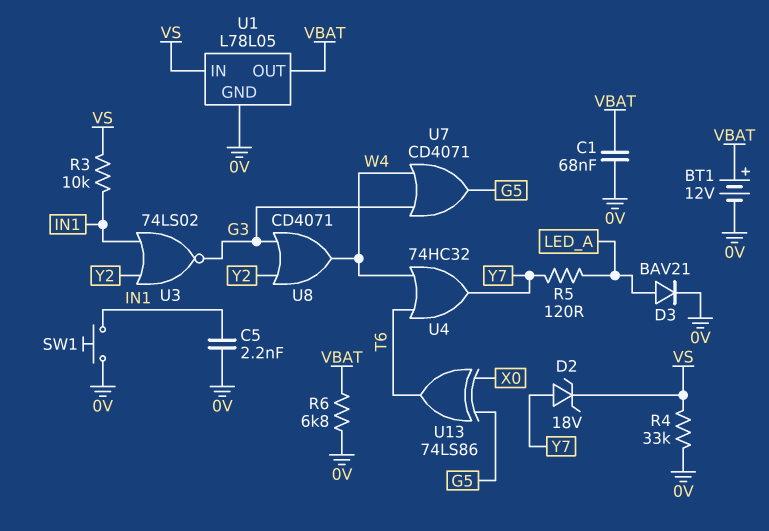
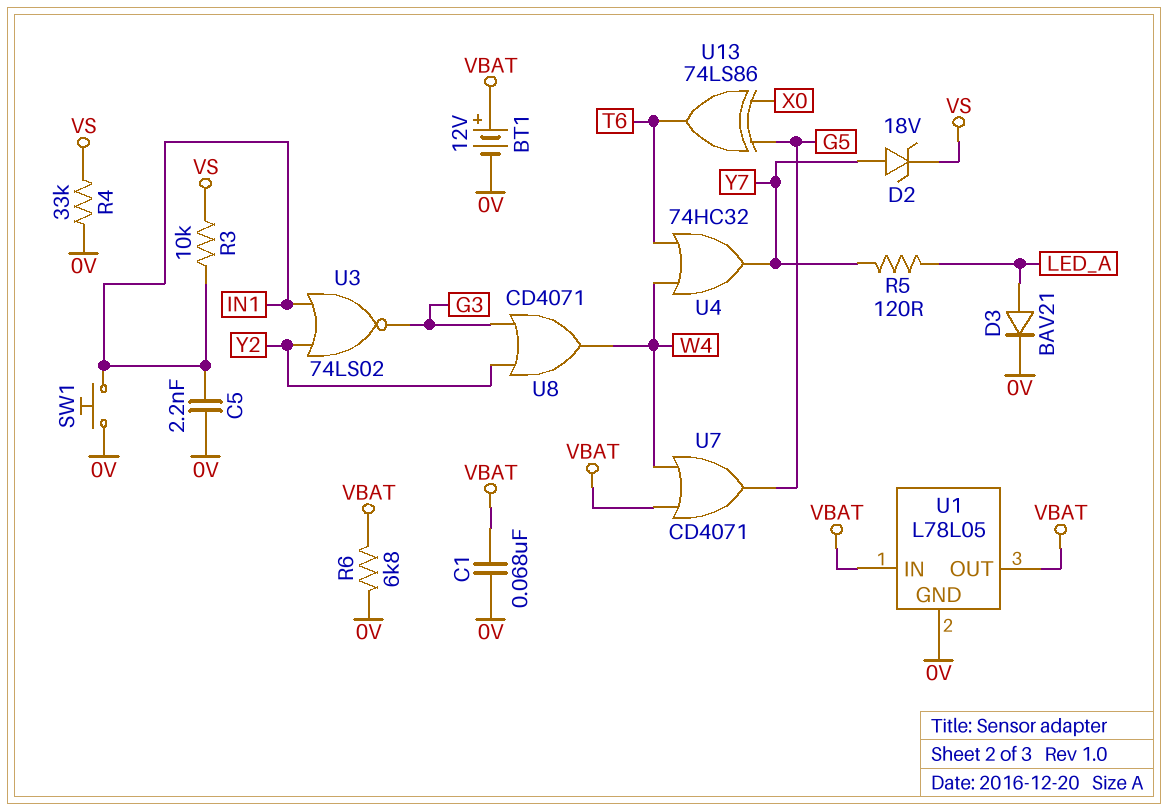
U1 pin IN: VS -> VBAT
U7: OR CD4071 (in G3, in W4, out G5) -> OR CD4071 (in VBAT, in W4, out G5)

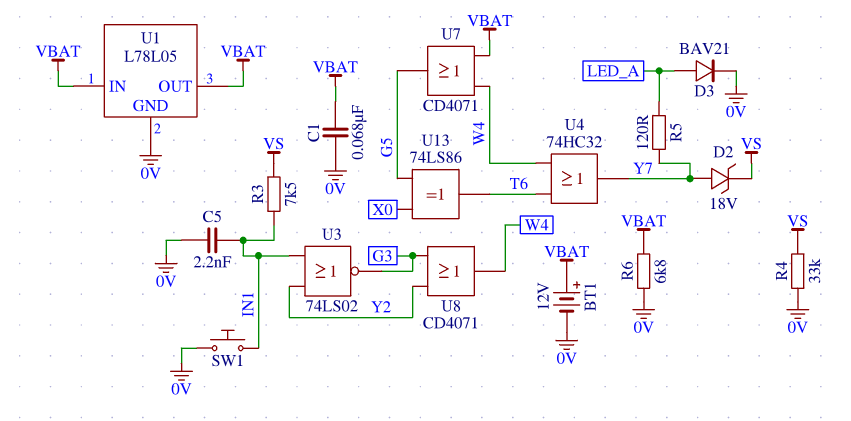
R3: 10k (IN1, VS) -> 7.5k (IN1, VS)

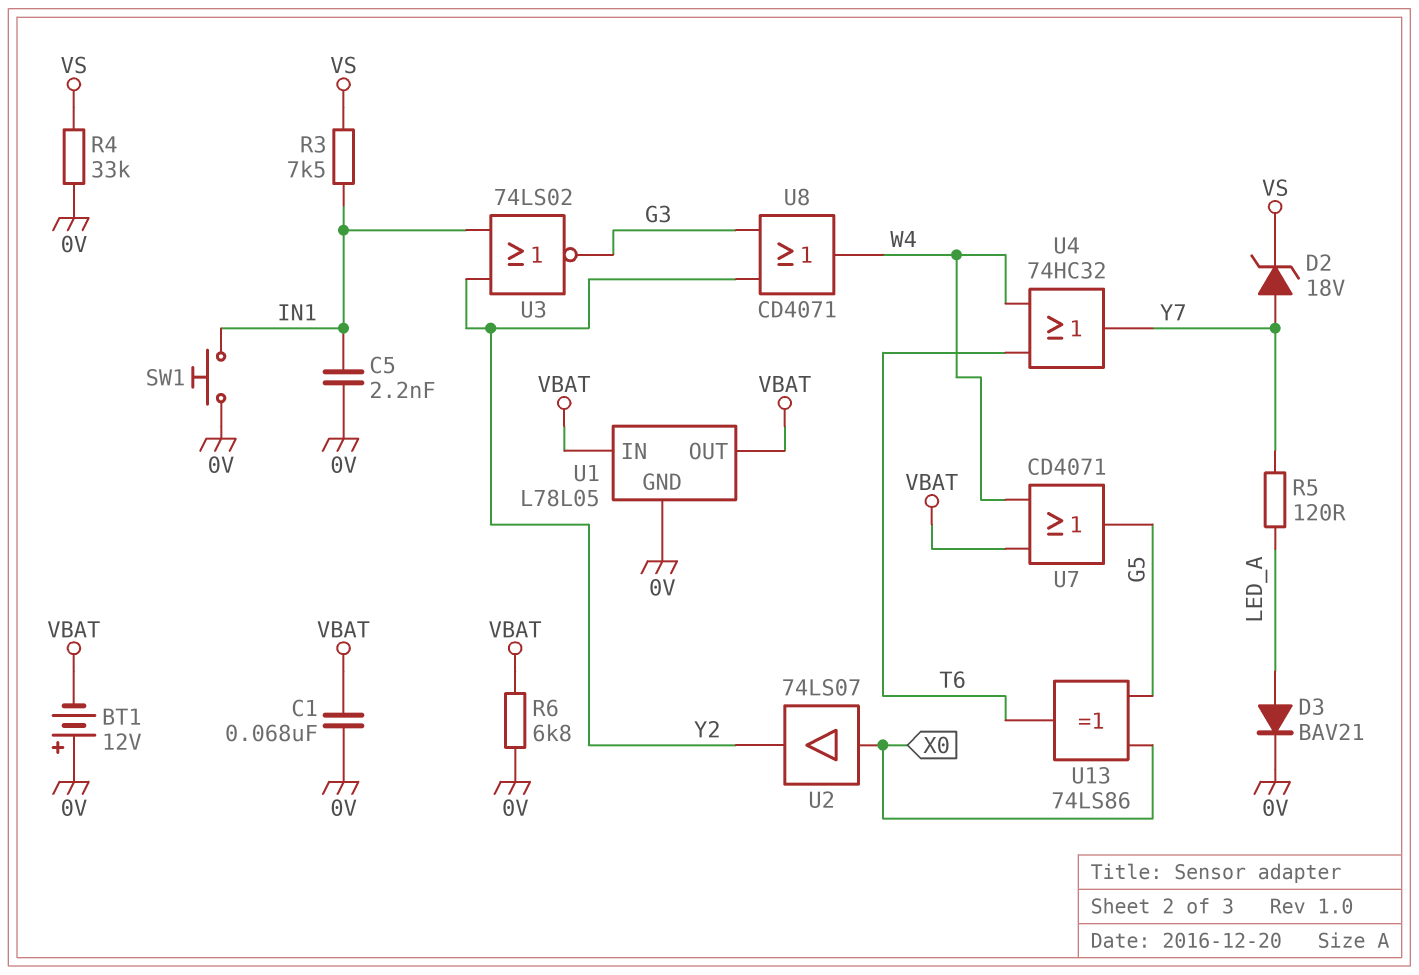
BT1: 12V (plus VBAT, minus 0V) -> 12V (plus 0V, minus VBAT)
U2: none -> buffer 74LS07 (in X0, out Y2)

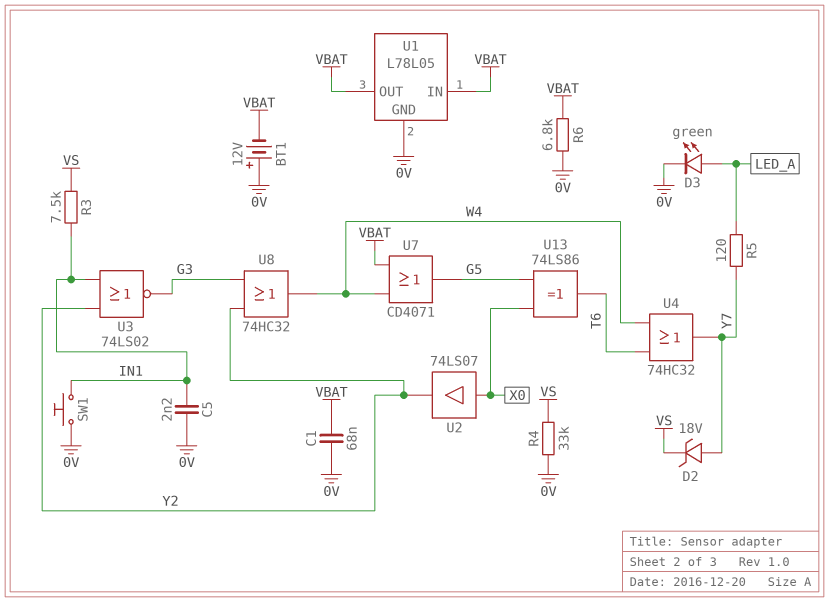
D3: diode BAV21 (A LED_A, K 0V) -> LED green (A LED_A, K 0V)
U8: OR CD4071 (in G3, in Y2, out W4) -> OR 74HC32 (in G3, in Y2, out W4)

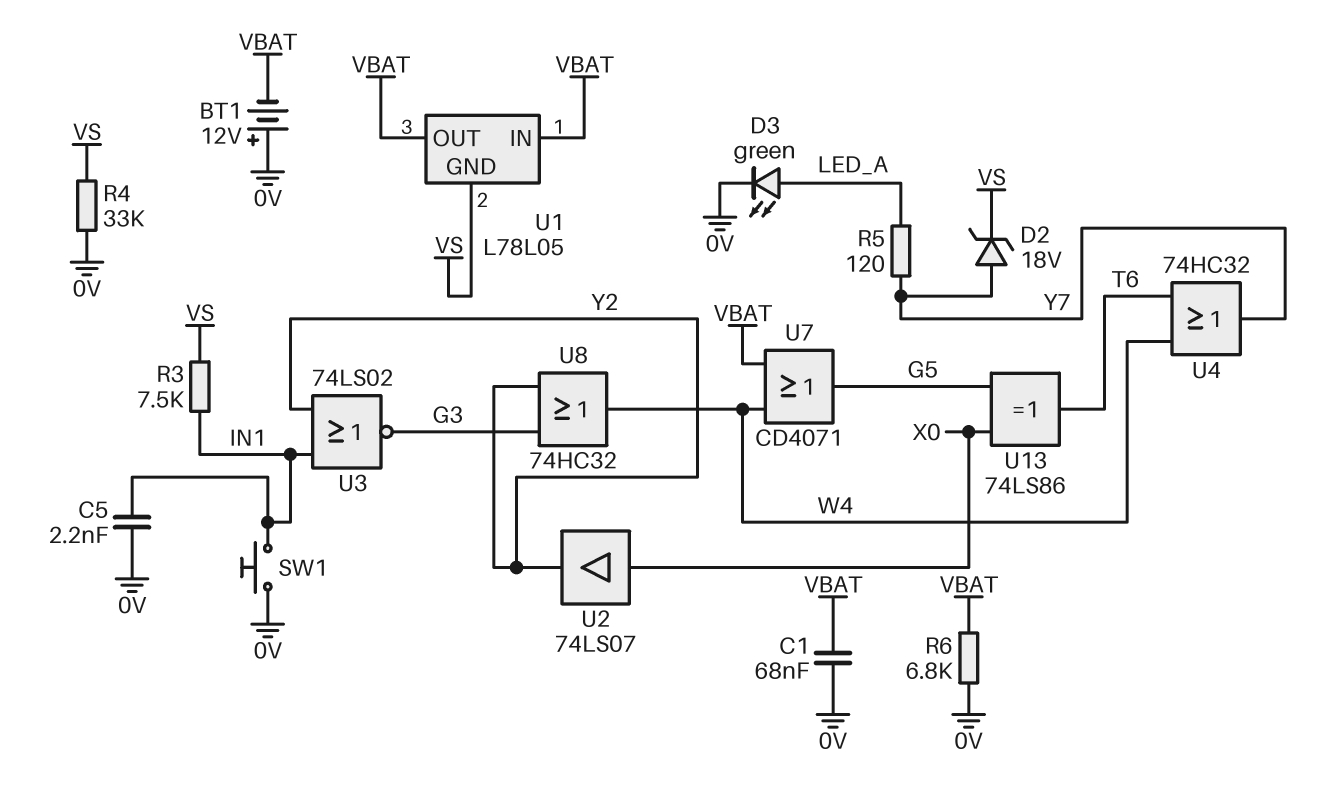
U1 pin GND: 0V -> VS

